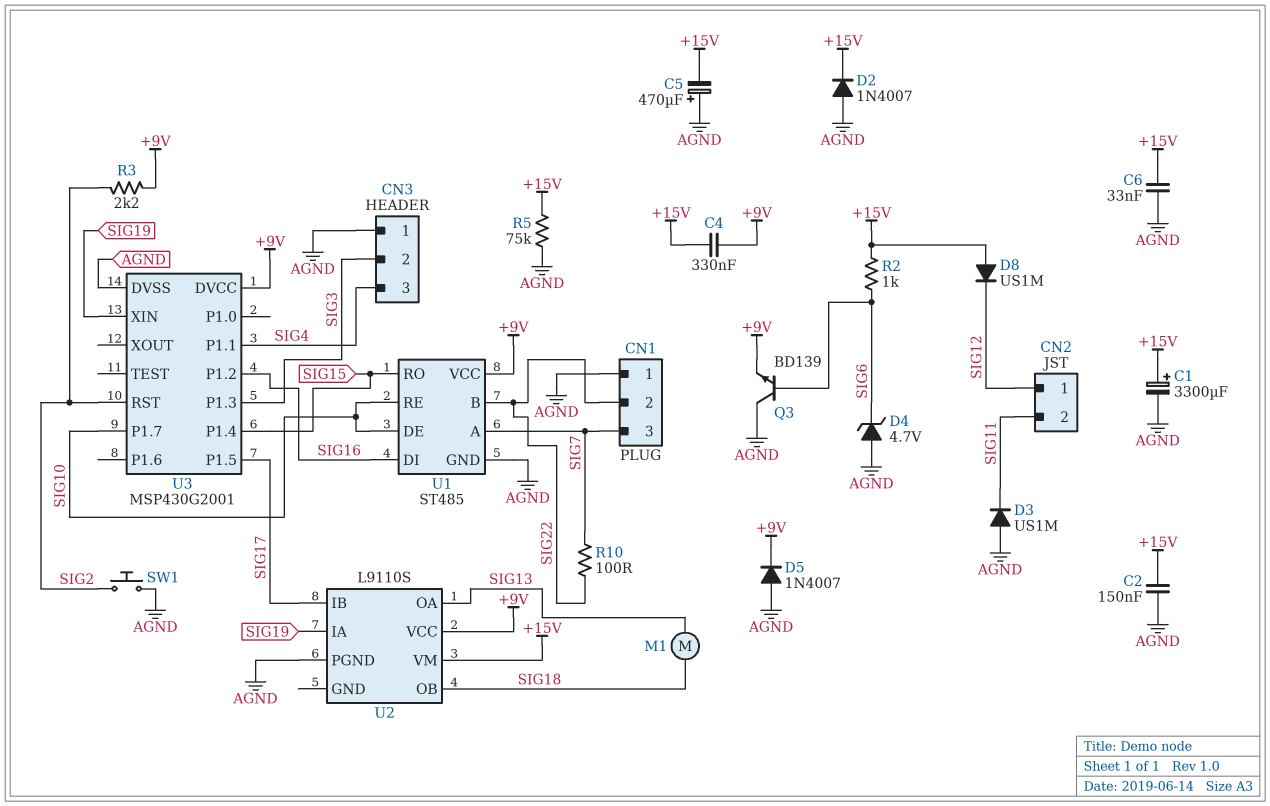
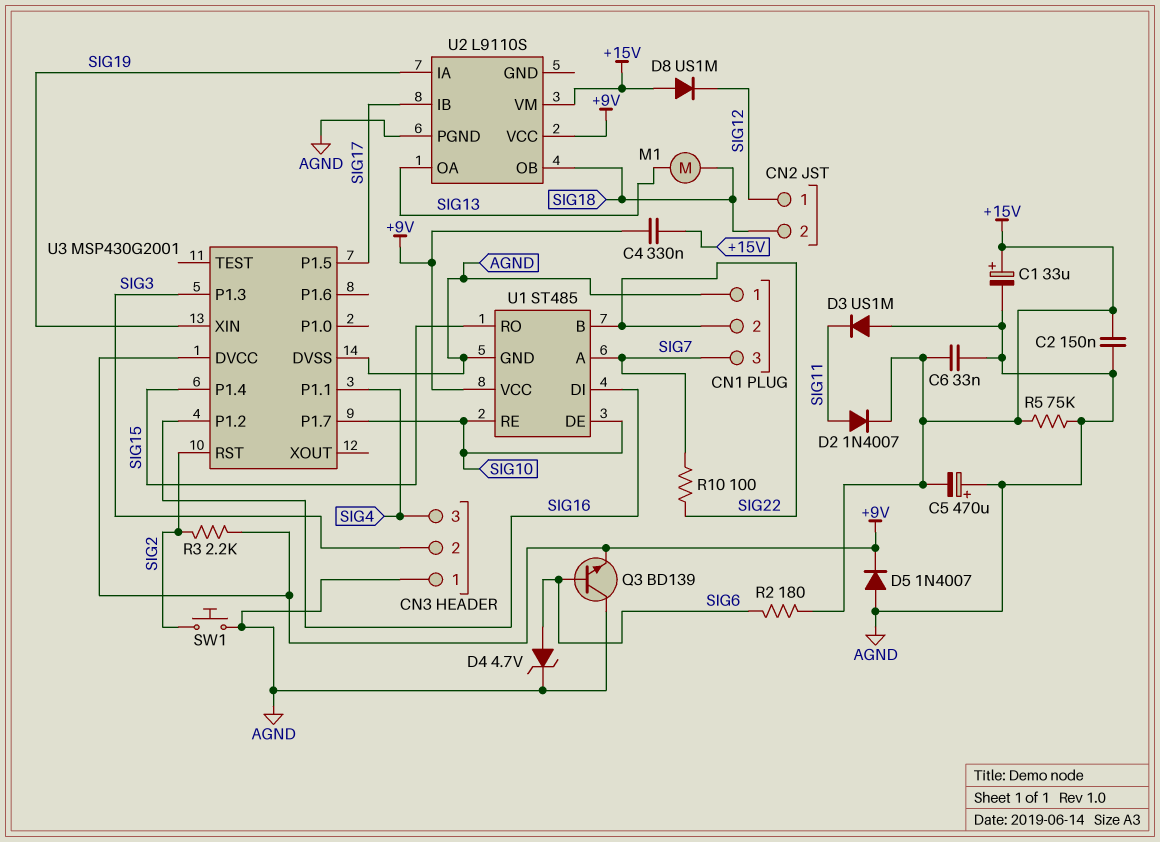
C1: 3300uF (plus +15V, minus AGND) -> 33uF (plus +15V, minus AGND)
CN2 pin 2: SIG11 -> SIG18
D2: diode 1N4007 (A AGND, K +15V) -> diode 1N4007 (A SIG11, K +15V)
D4: zener 4.7V (A AGND, K SIG6) -> zener 4.7V (A SIG6, K AGND)
R2: 1k (+15V, SIG6) -> 180 (+15V, SIG6)

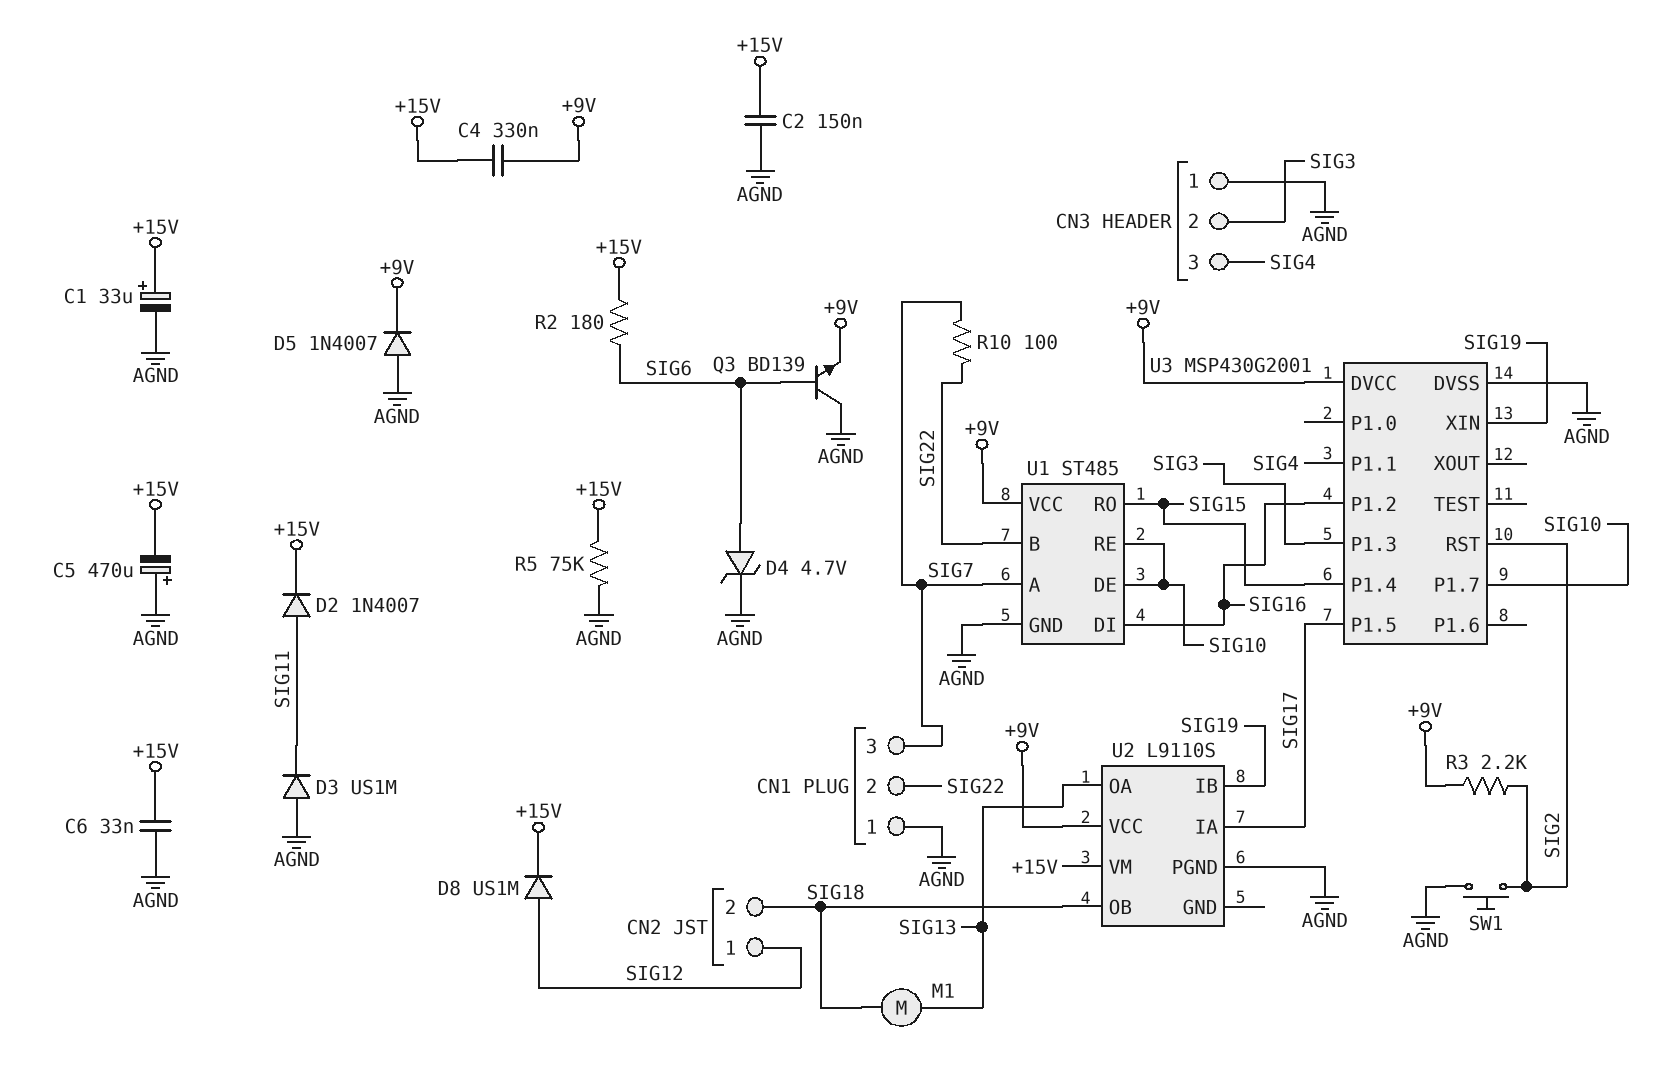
D8: diode US1M (A +15V, K SIG12) -> diode US1M (A SIG12, K +15V)
U2 pin IA: SIG19 -> SIG17
U2 pin IB: SIG17 -> SIG19

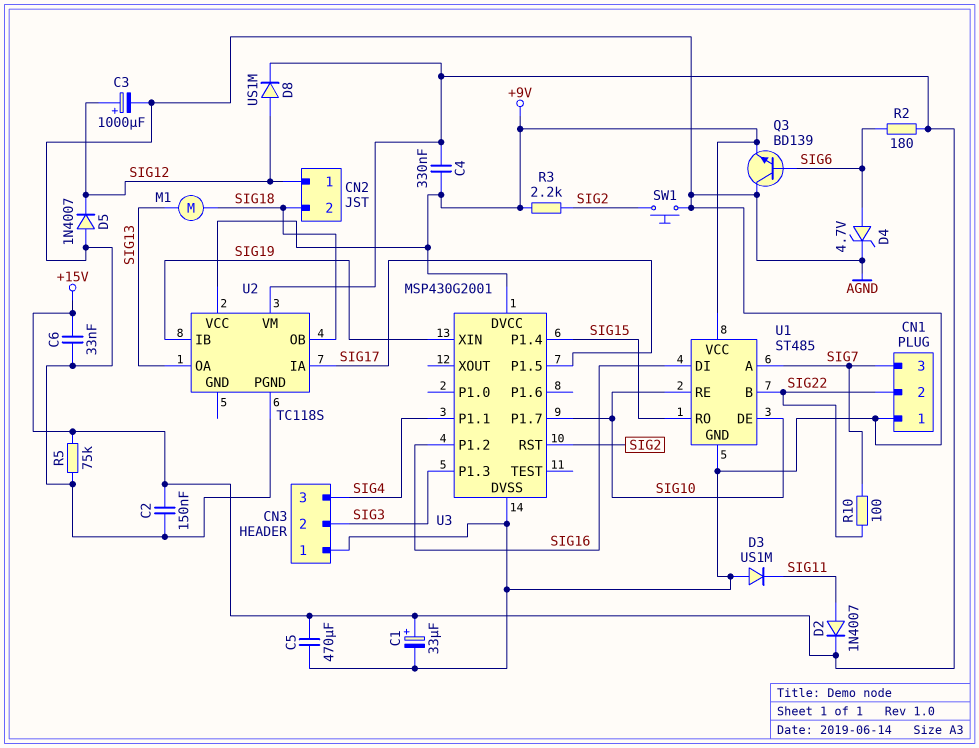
C3: none -> 1000uF (plus SIG12, minus AGND)
C5: 470uF (plus AGND, minus +15V) -> 470uF (+15V, AGND)
D5: diode 1N4007 (A AGND, K +9V) -> diode 1N4007 (A AGND, K SIG12)
U2: L9110S -> TC118S

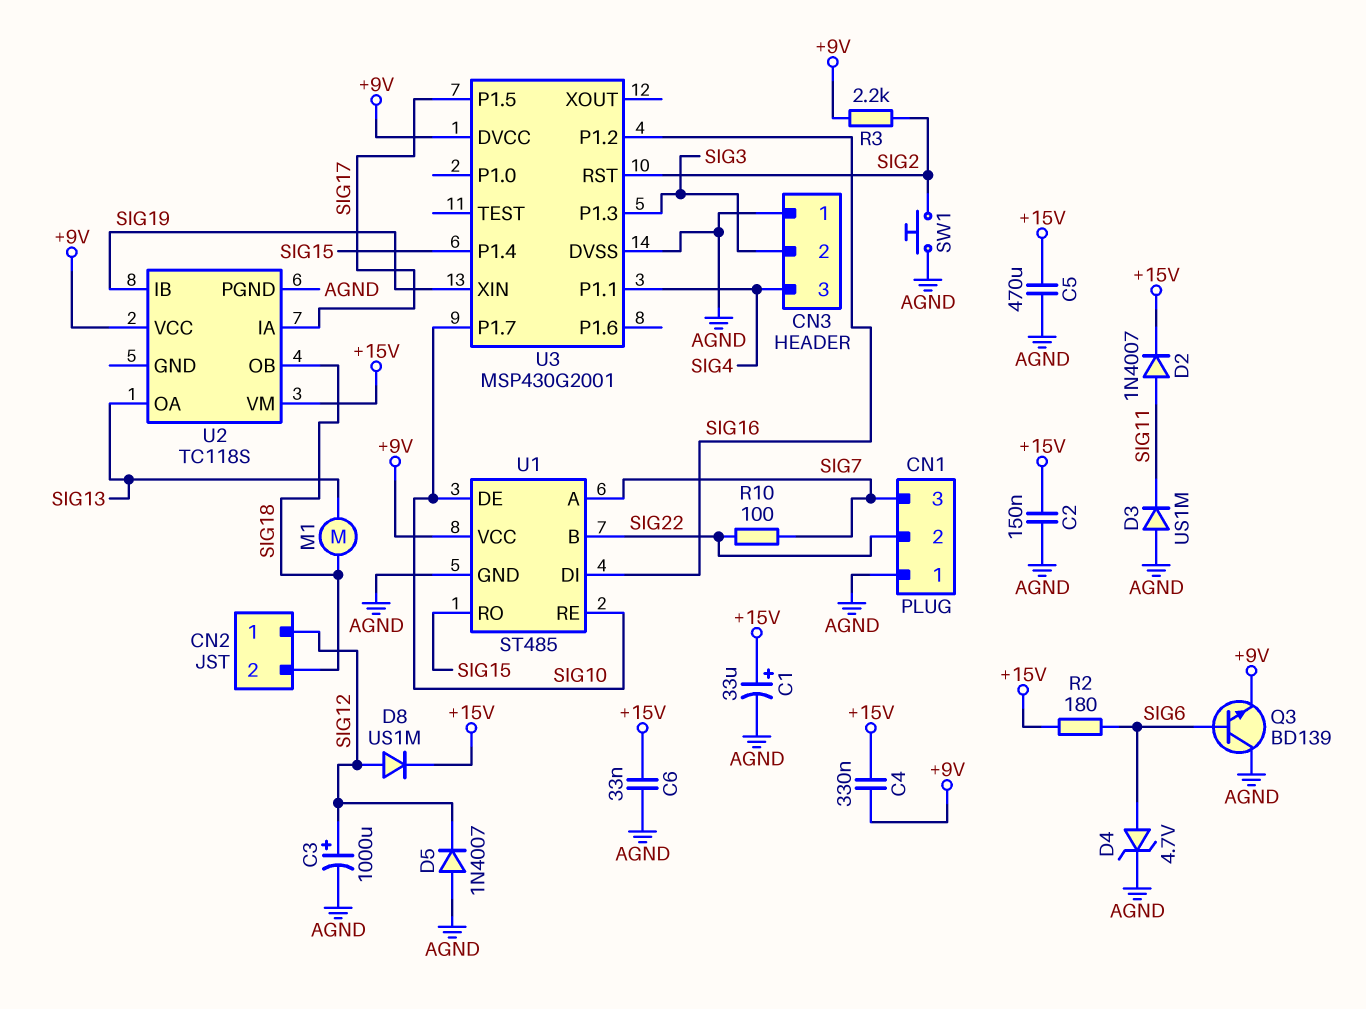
R5: 75k (+15V, AGND) -> none

